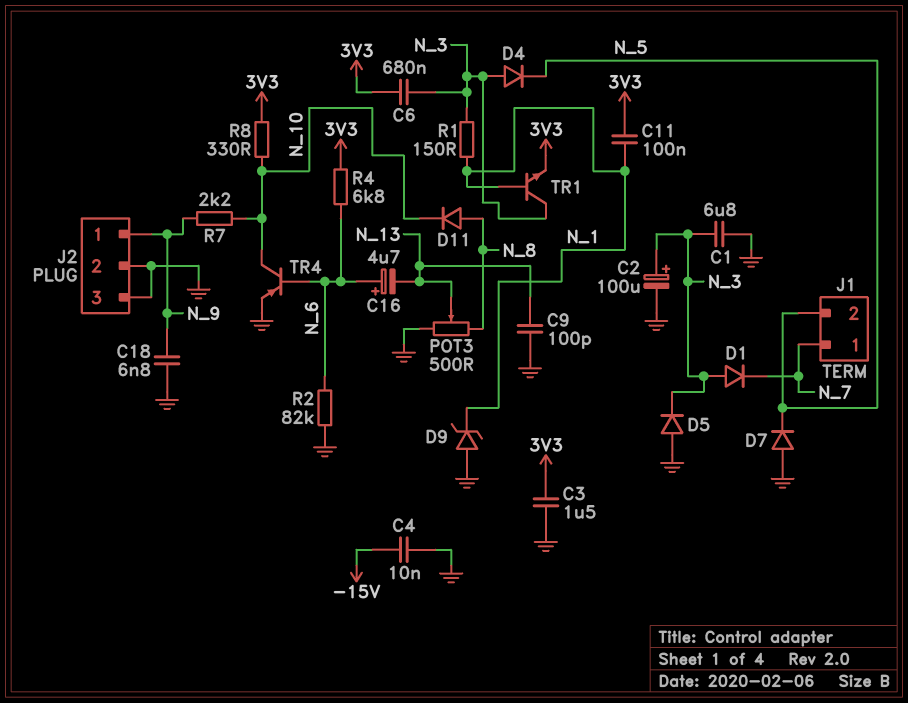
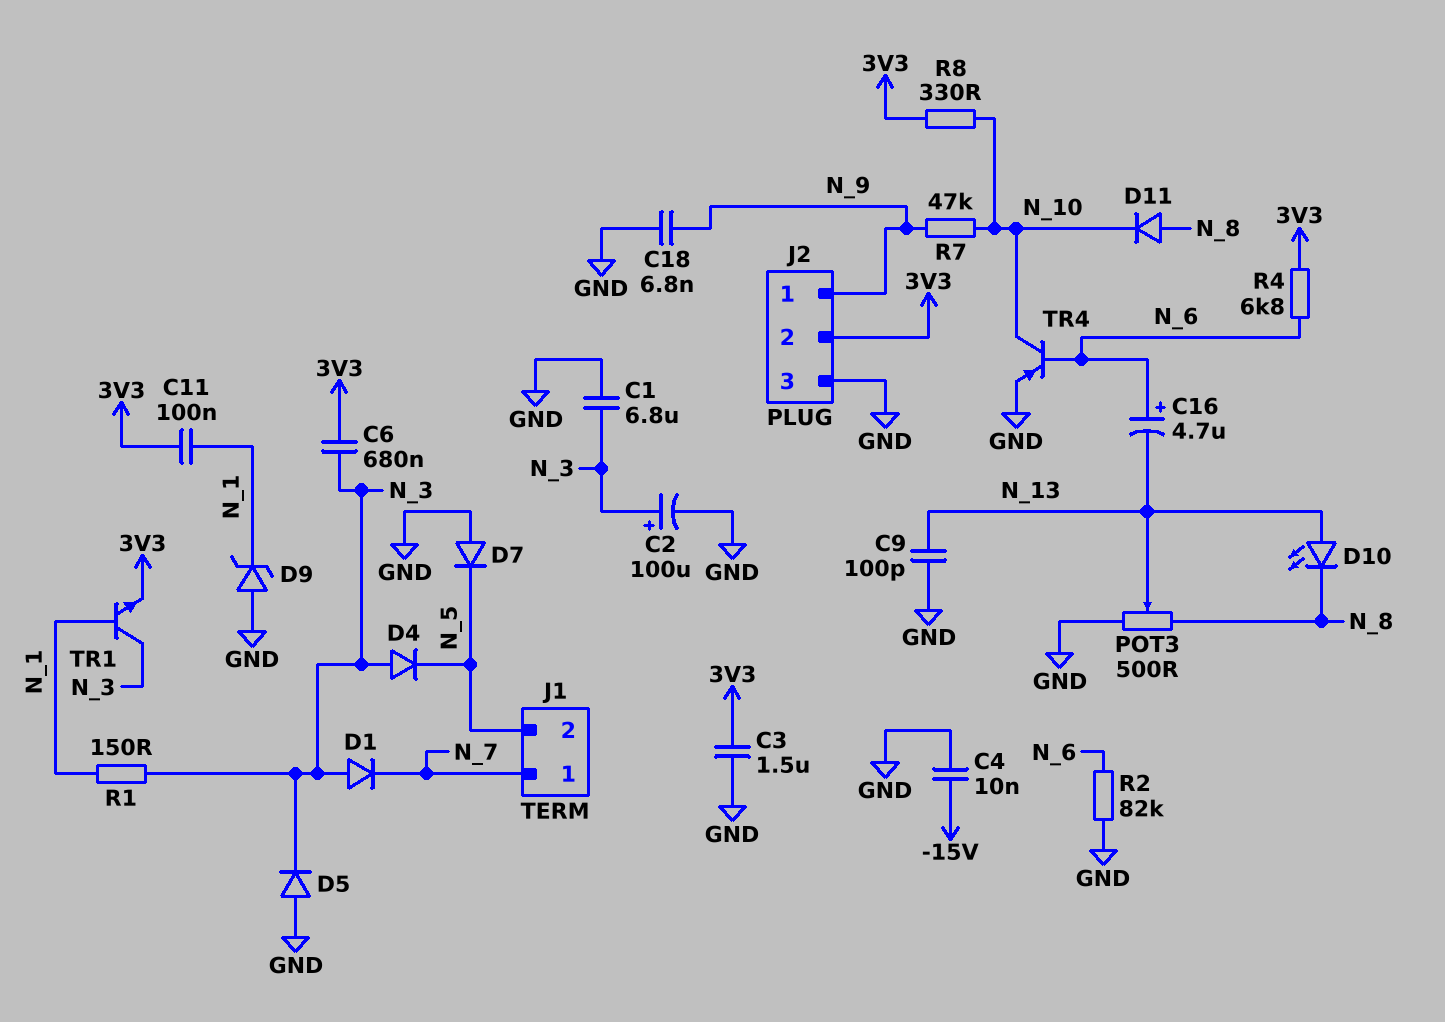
D10: none -> LED (A N_13, K N_8)
J2 pin 2: GND -> 3V3
R7: 2.2k (N_9, N_10) -> 47k (N_9, N_10)

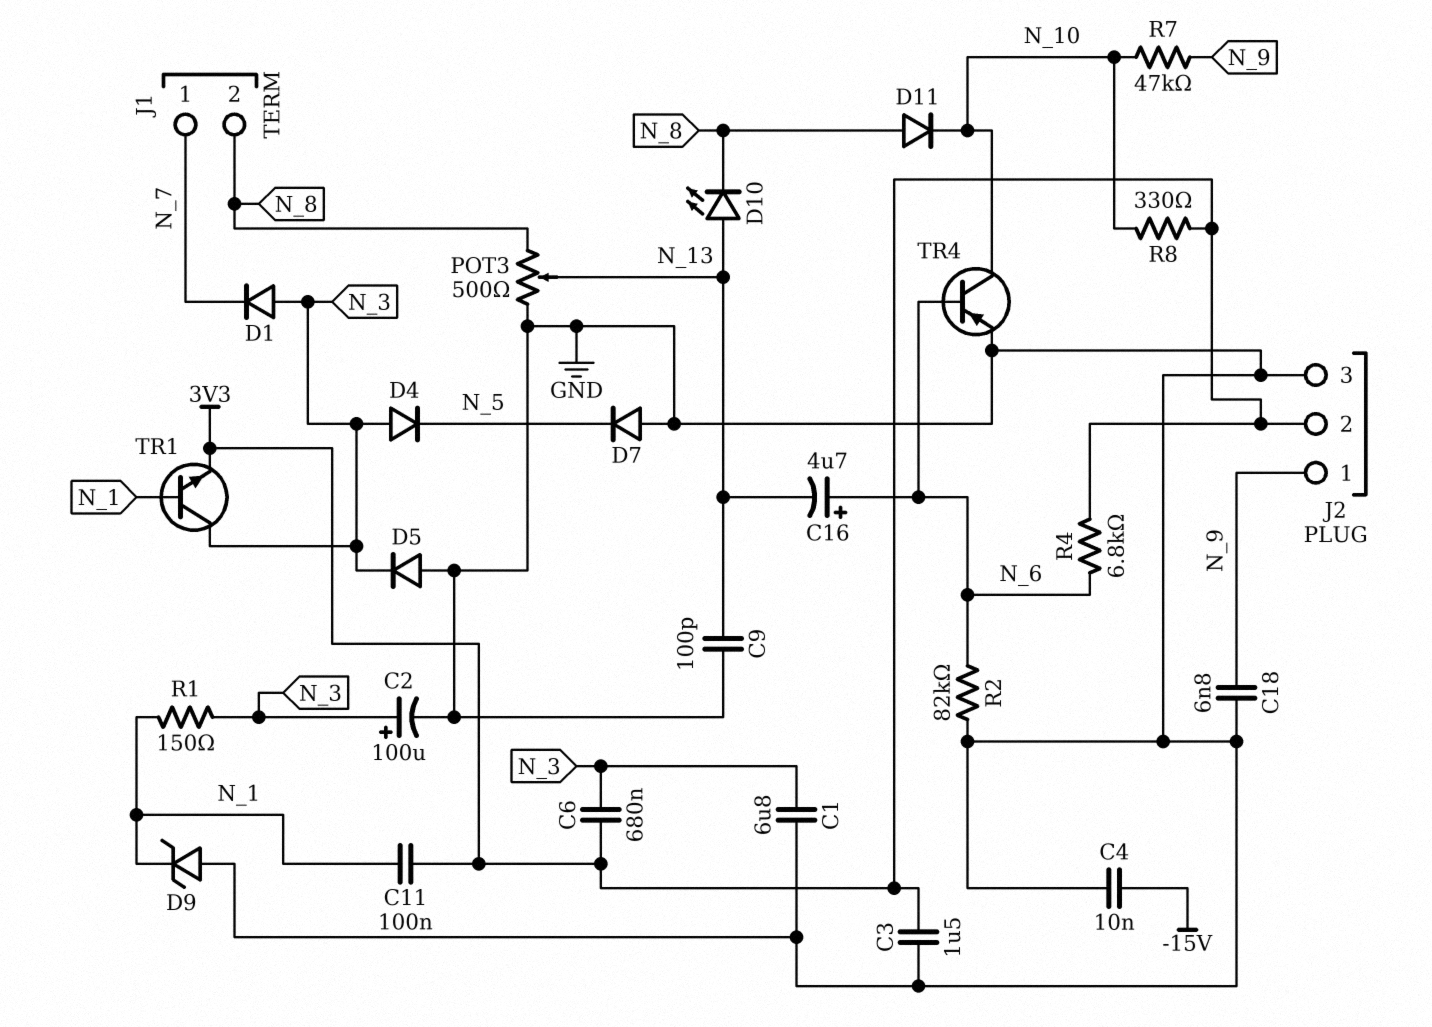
J1 pin 2: N_5 -> N_8

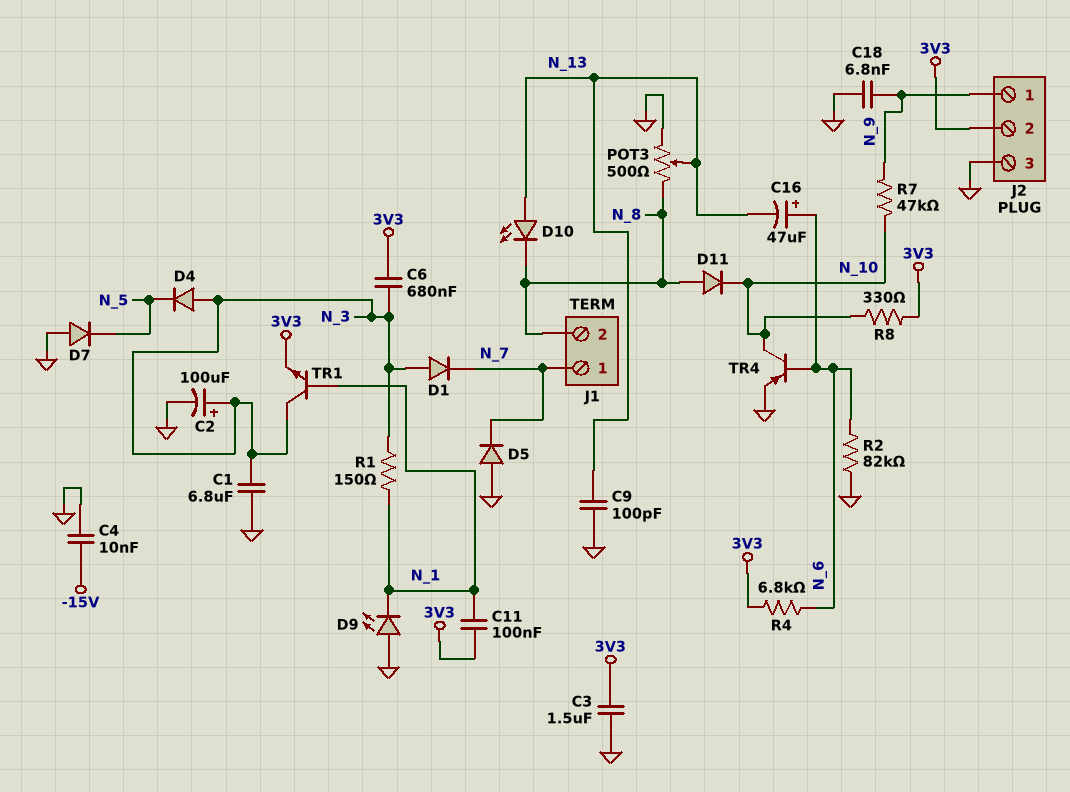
C16: 4.7uF (plus N_6, minus N_13) -> 47uF (plus N_6, minus N_13)
D5: diode (A GND, K N_3) -> diode (A GND, K N_7)
D9: zener (A GND, K N_1) -> LED (A GND, K N_1)

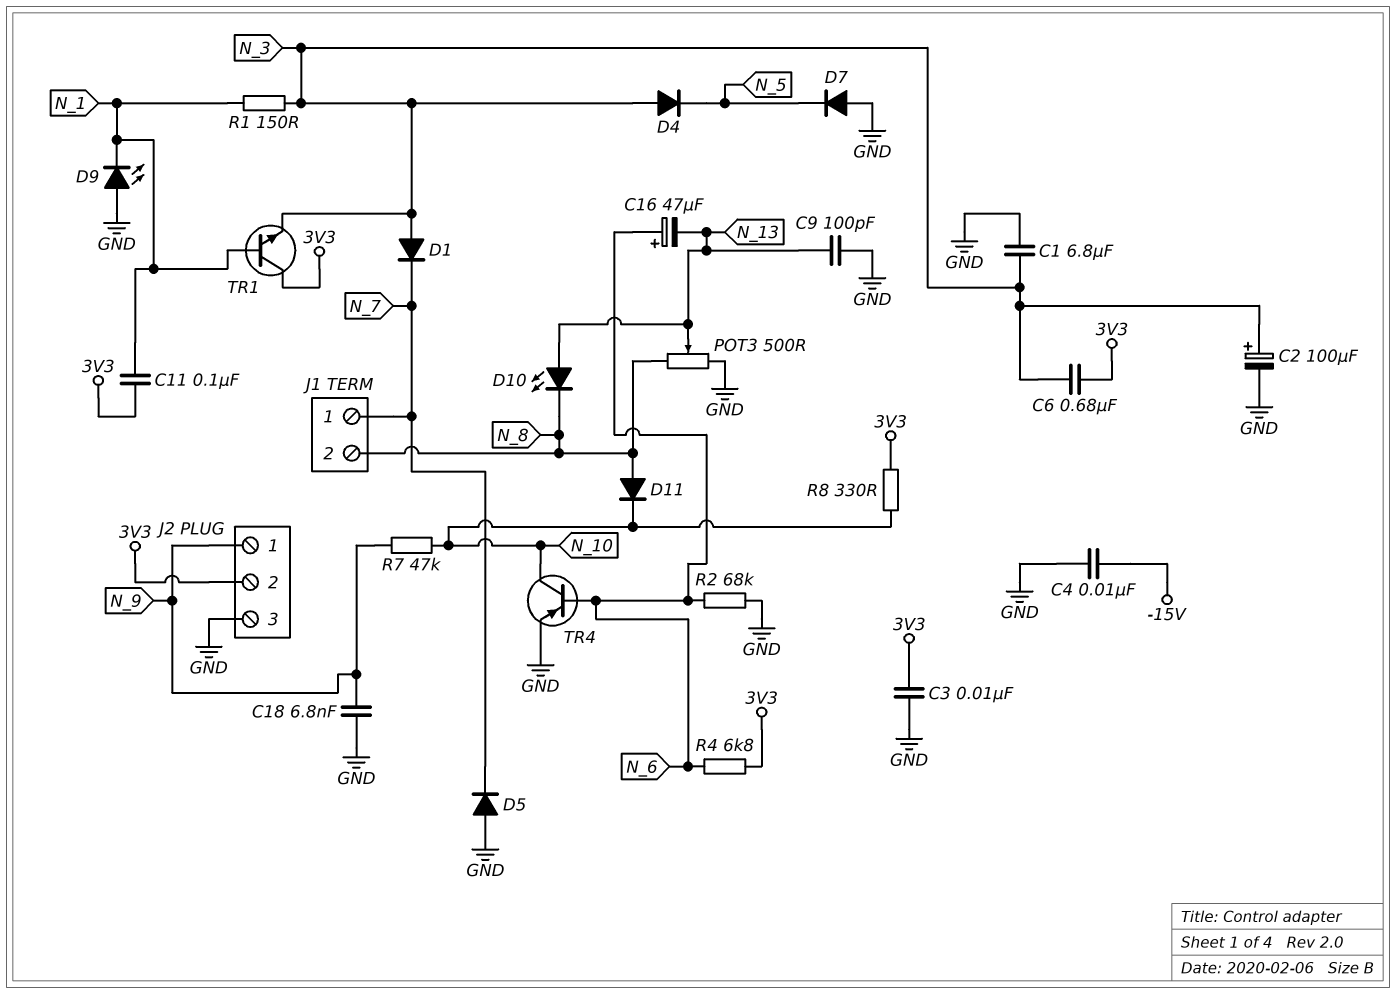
C3: 1.5uF (3V3, GND) -> 10nF (3V3, GND)
R2: 82k (GND, N_6) -> 68k (GND, N_6)
TR1: NPN (B N_1, C N_3, E 3V3) -> NPN (B N_1, C 3V3, E N_3)

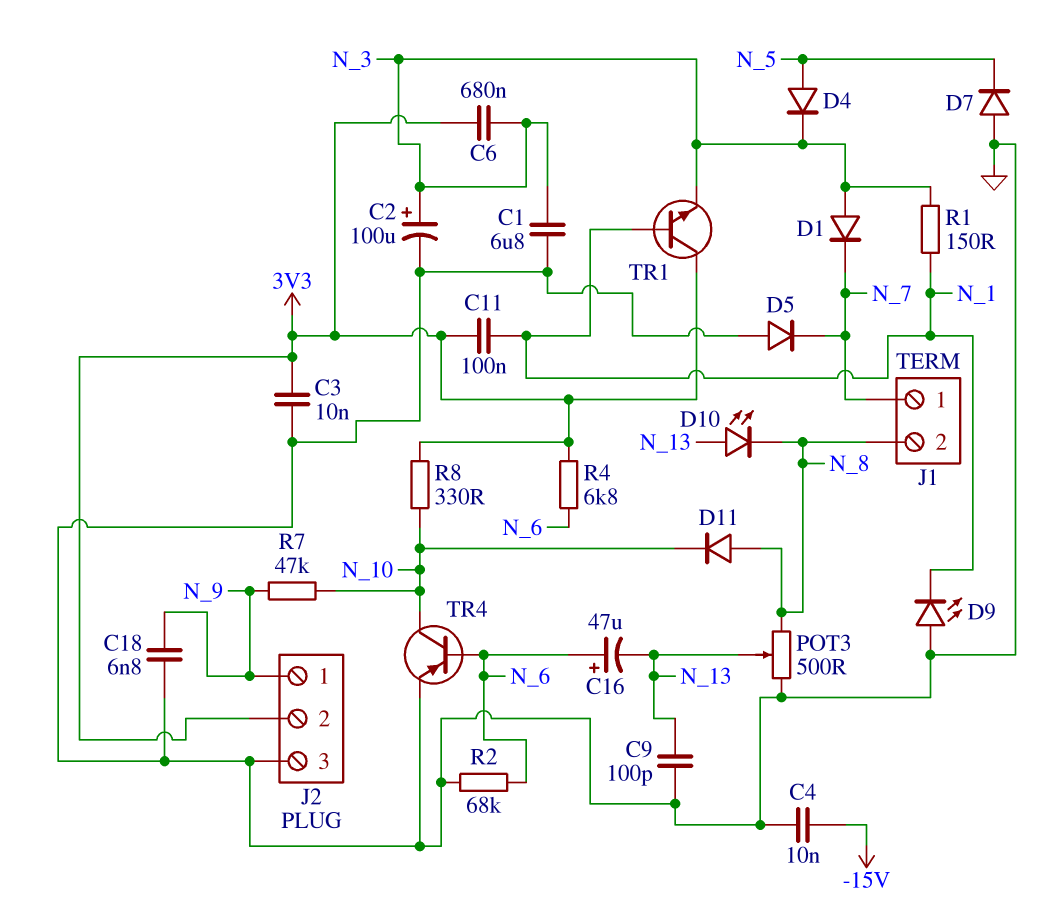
D4: diode (A N_3, K N_5) -> diode (A N_5, K N_3)

